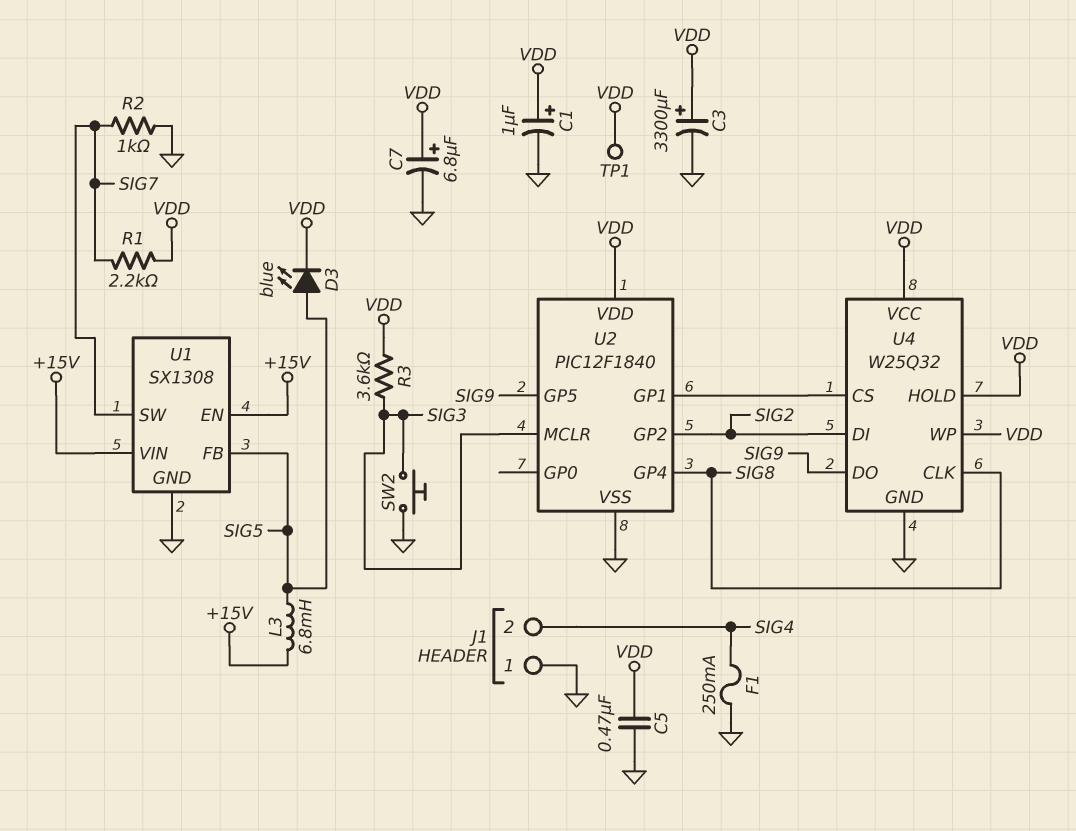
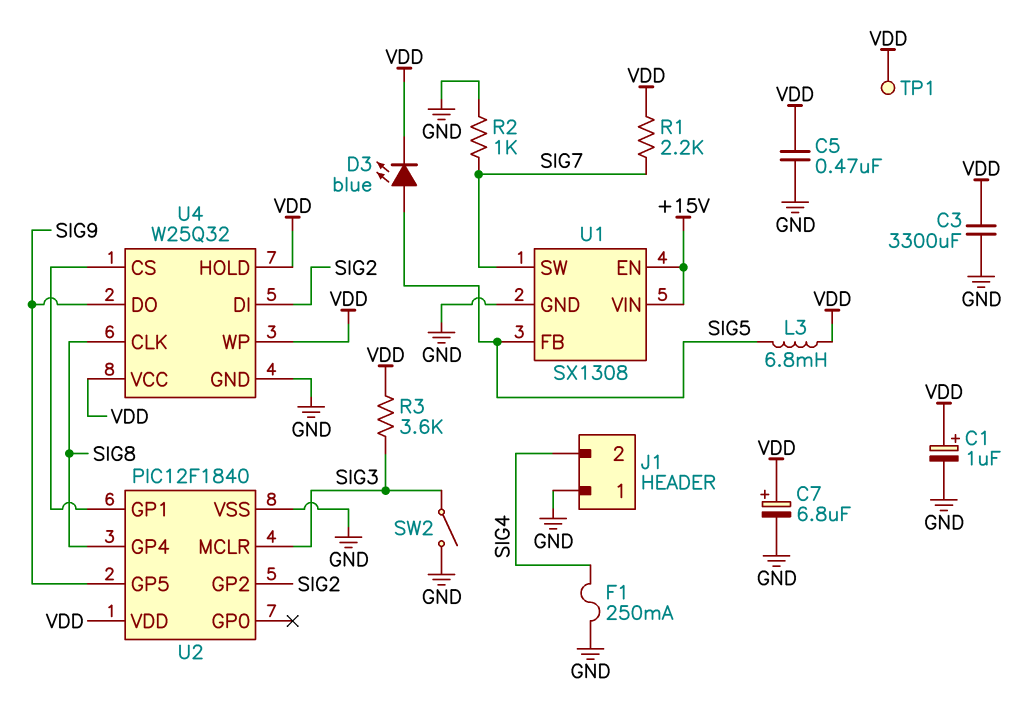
C3: 3300uF (plus VDD, minus GND) -> 3300uF (GND, VDD)
L3: 6.8mH (+15V, SIG5) -> 6.8mH (SIG5, VDD)
SW2: button (GND, SIG3) -> switch (GND, SIG3)

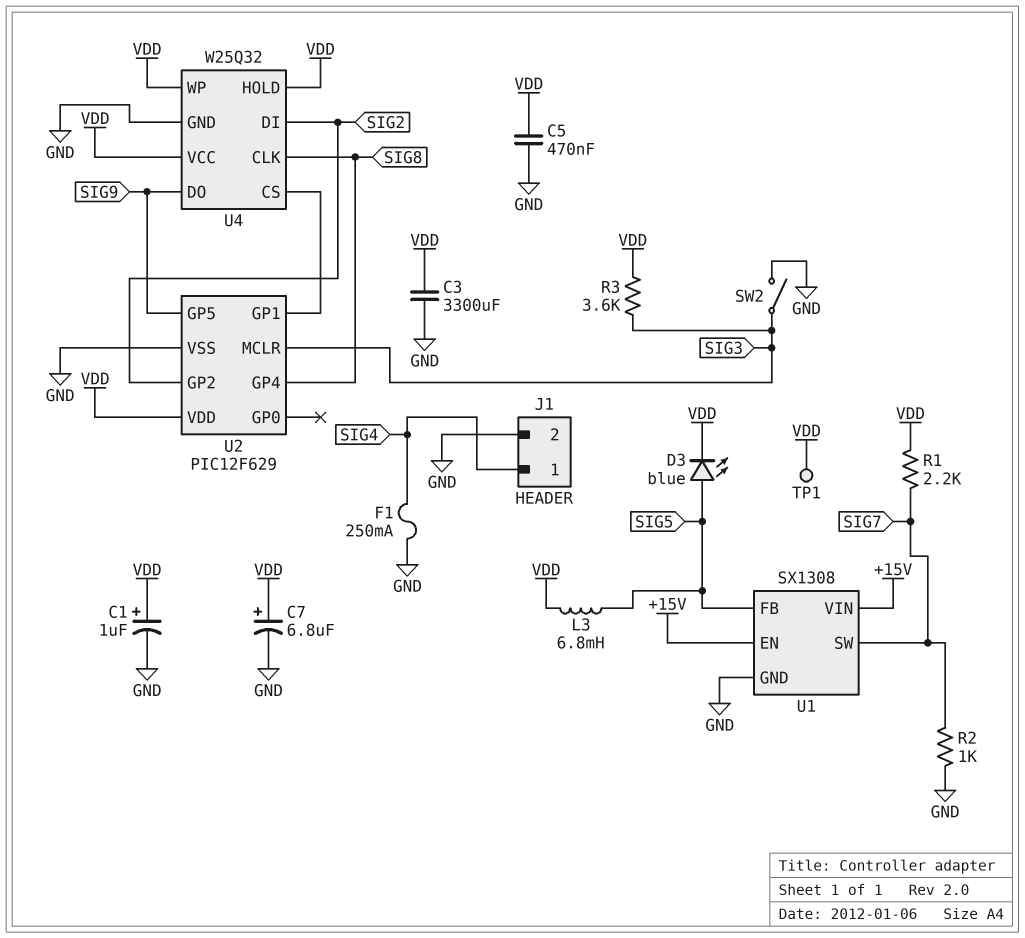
J1 pin 1: GND -> SIG4
J1 pin 2: SIG4 -> GND
U2: PIC12F1840 -> PIC12F629

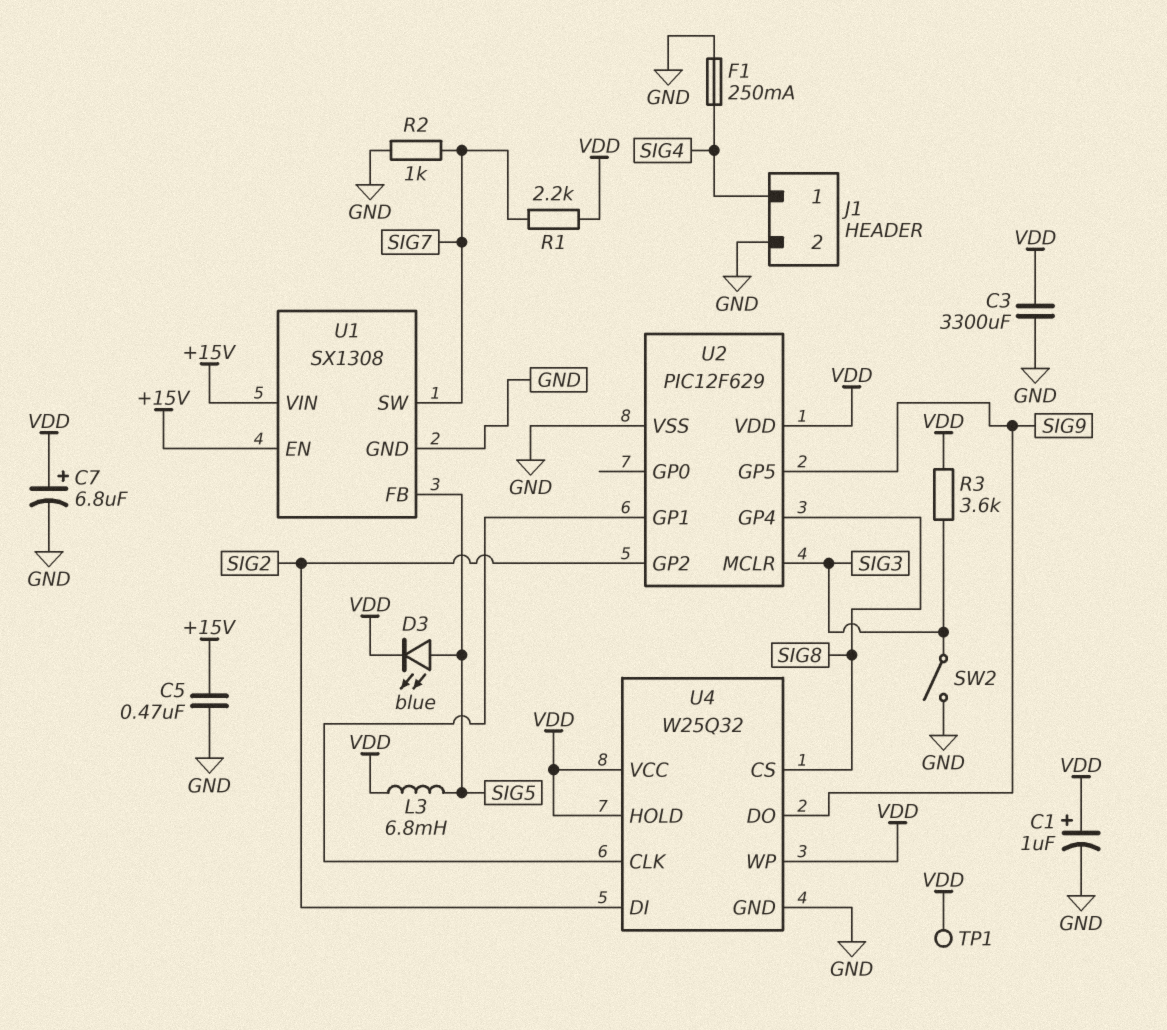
C5: 470nF (GND, VDD) -> 470nF (+15V, GND)
U4 pin CLK: SIG8 -> U2/GP1
U4 pin CS: U2/GP1 -> SIG8

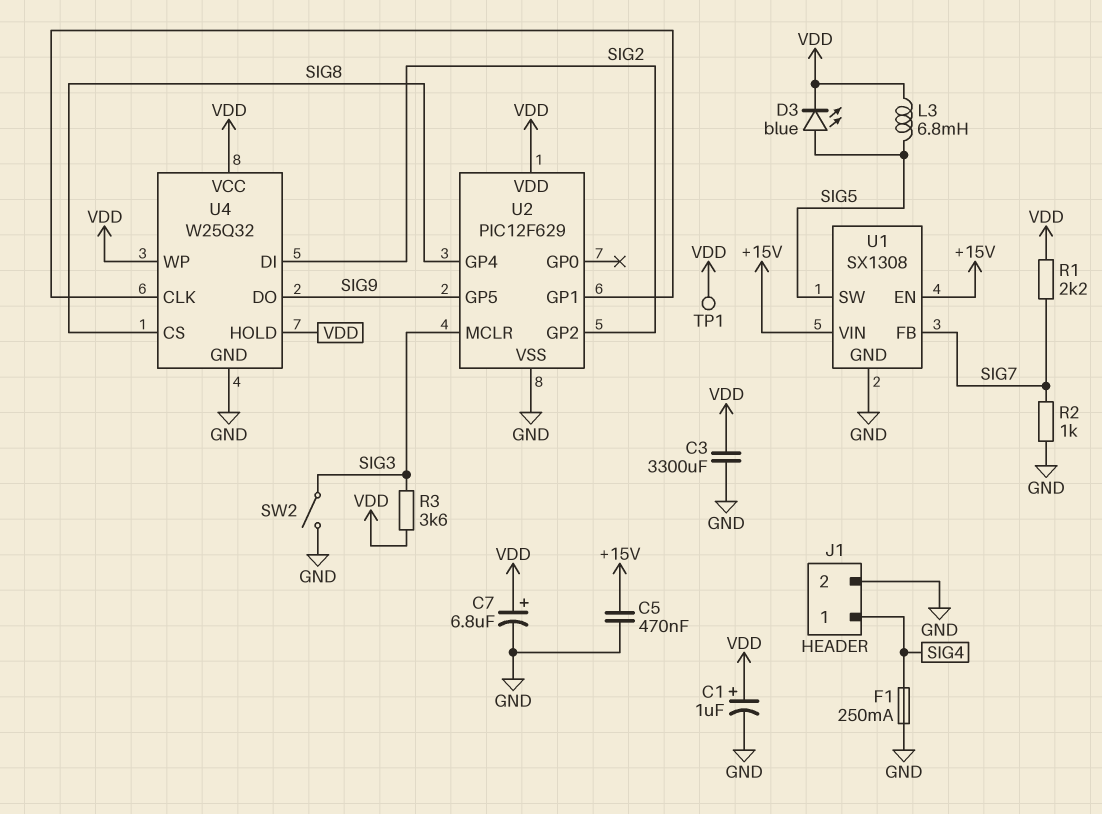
U1 pin FB: SIG5 -> SIG7
U1 pin SW: SIG7 -> SIG5

